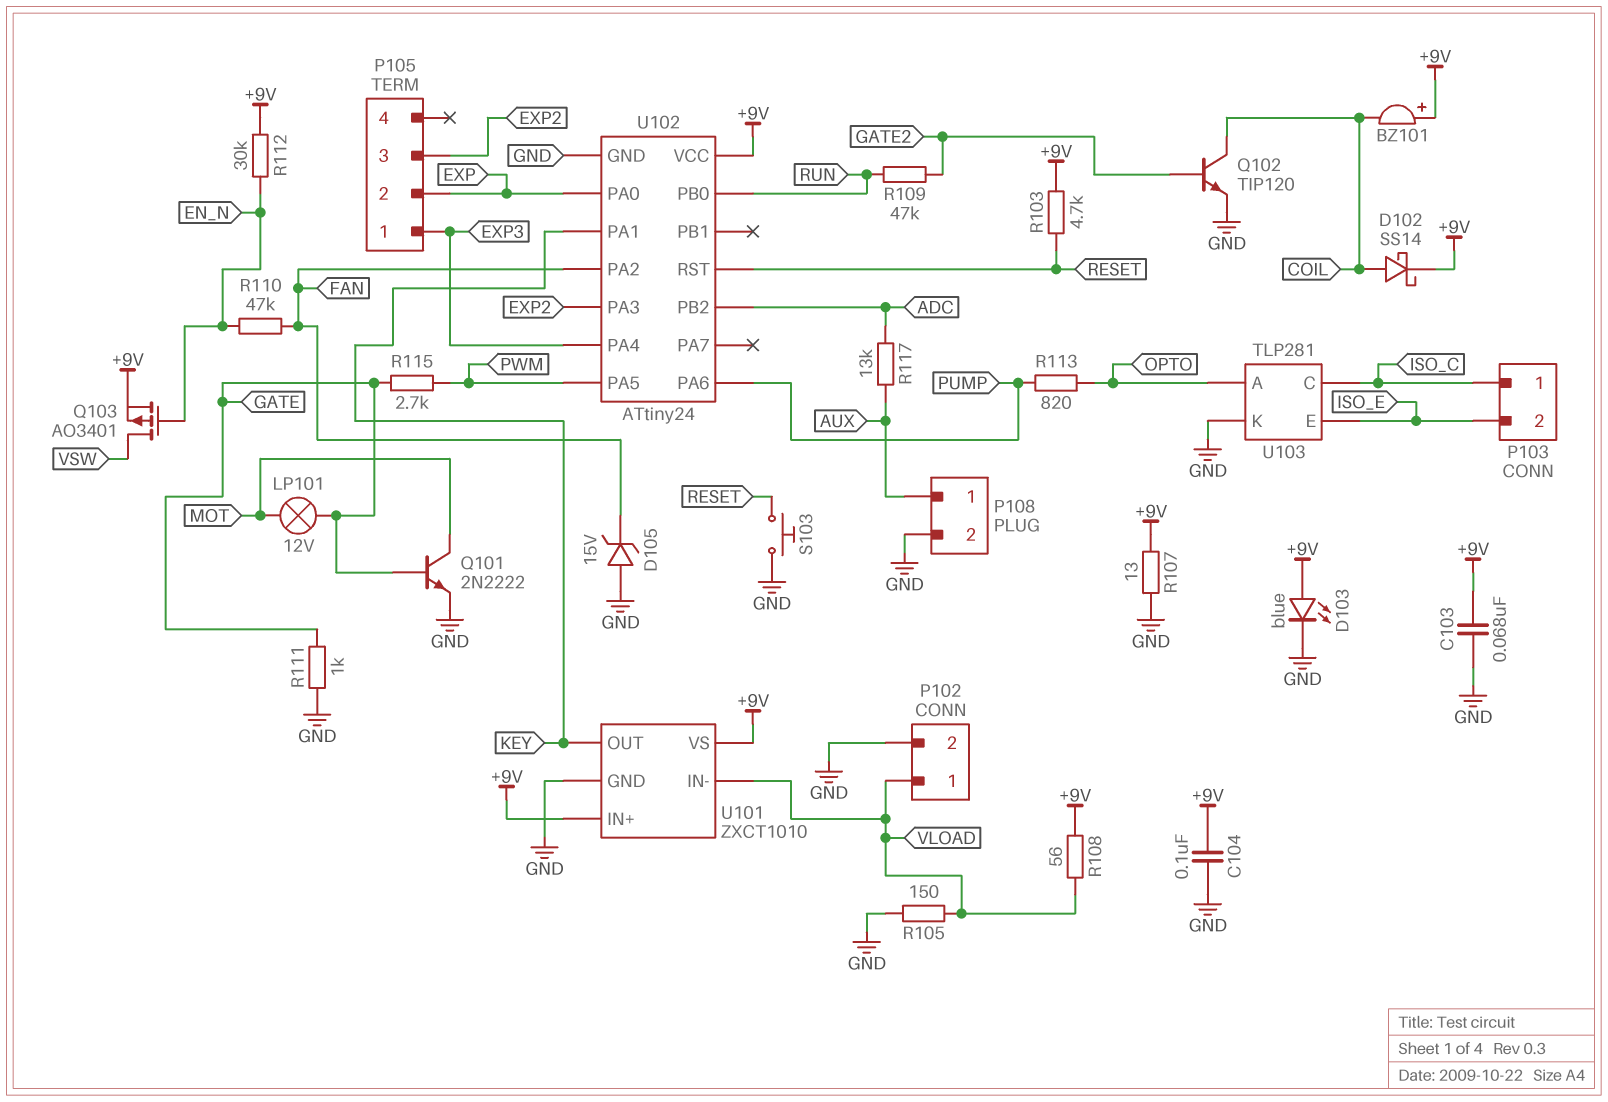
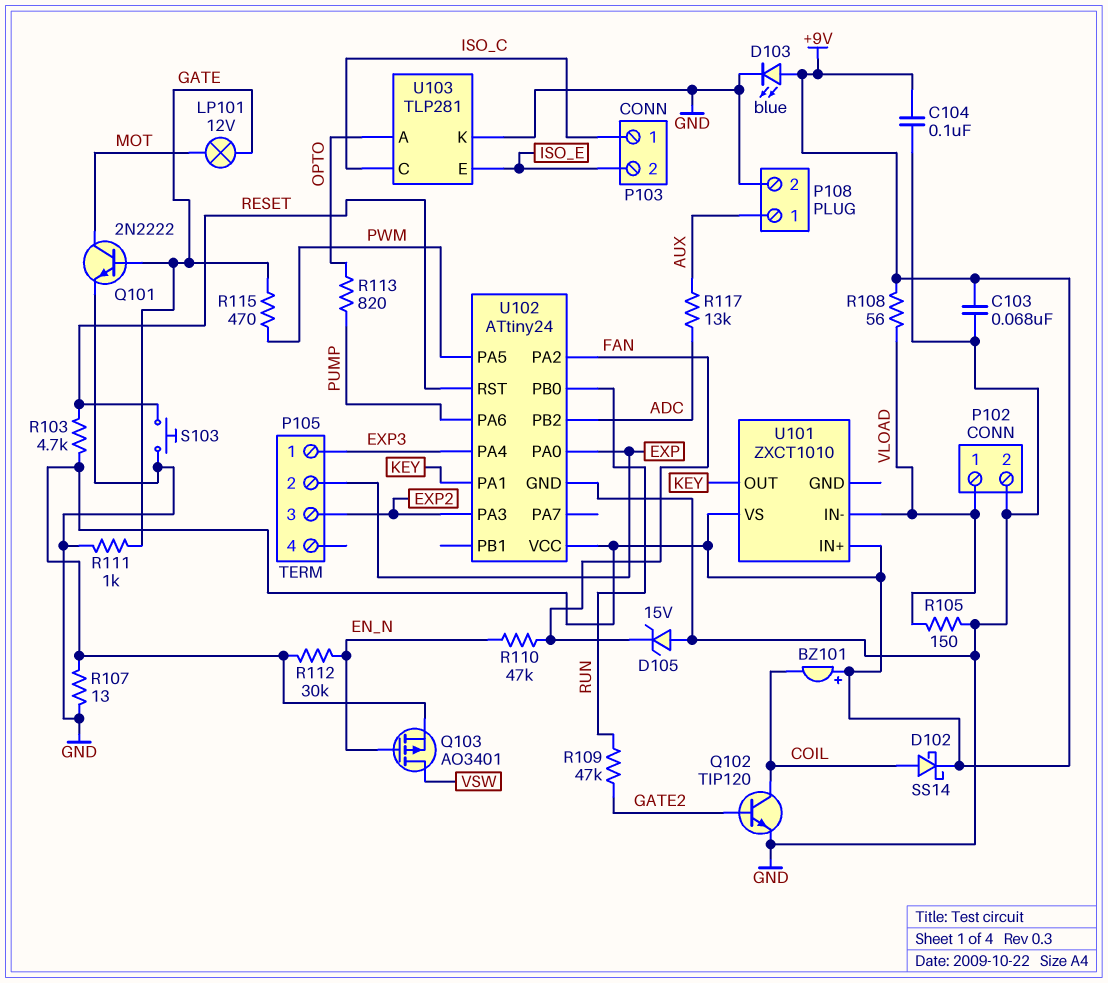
R115: 2.7k (GATE, PWM) -> 470 (GATE, PWM)
U101 pin GND: GND -> none

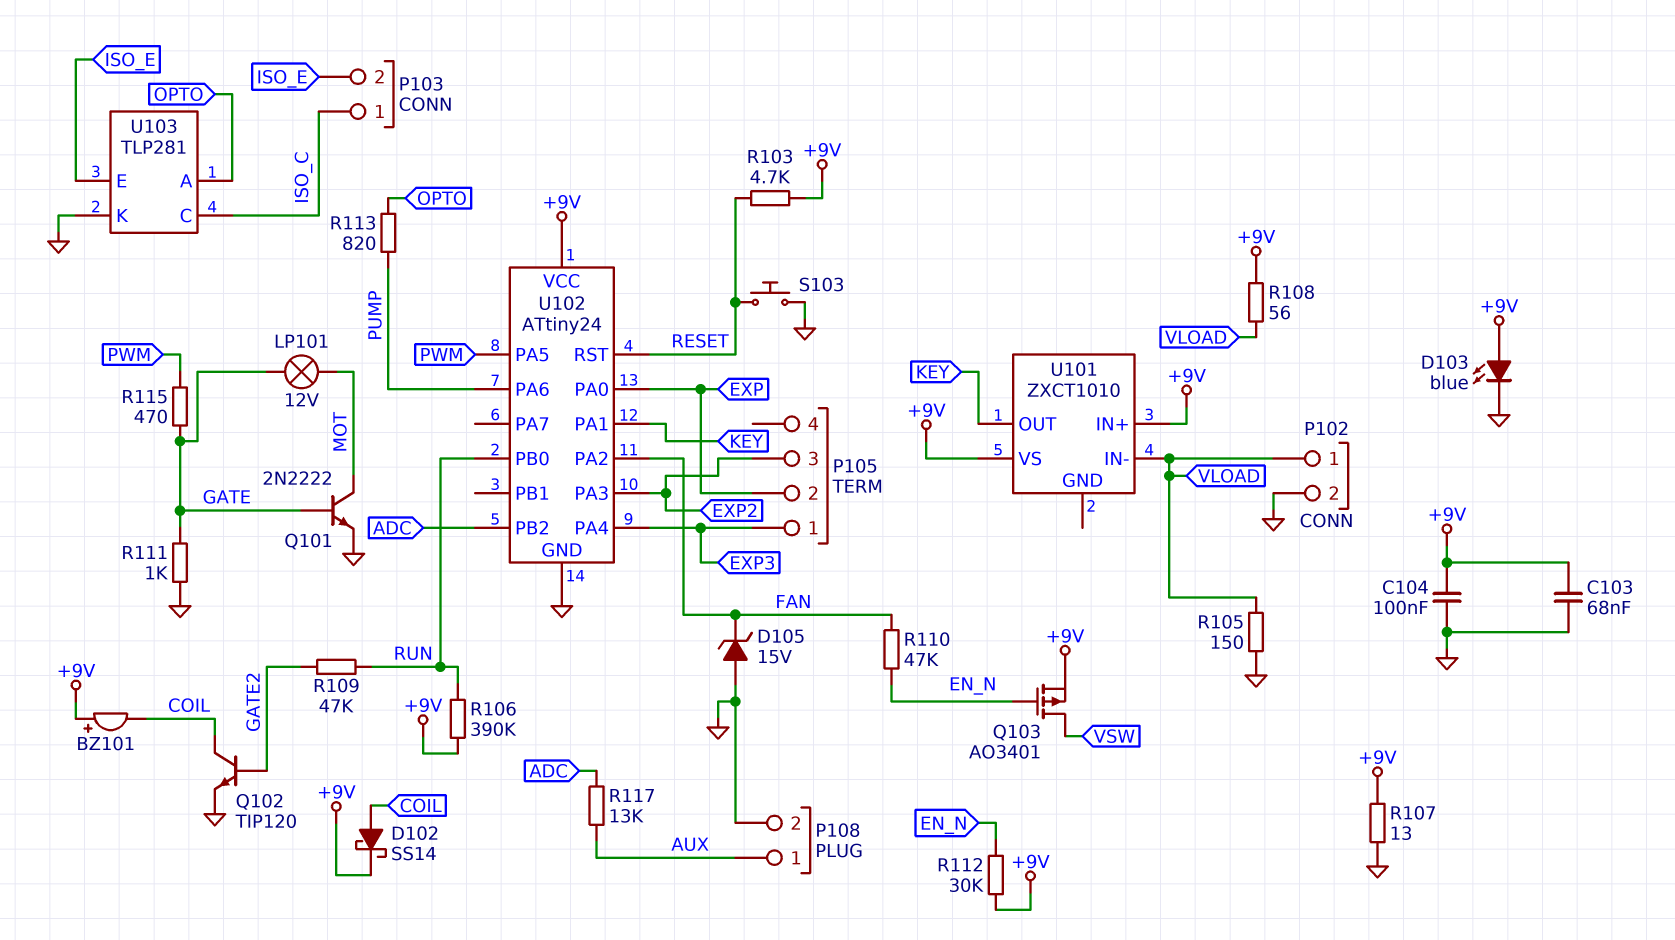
R106: none -> 390k (+9V, RUN)

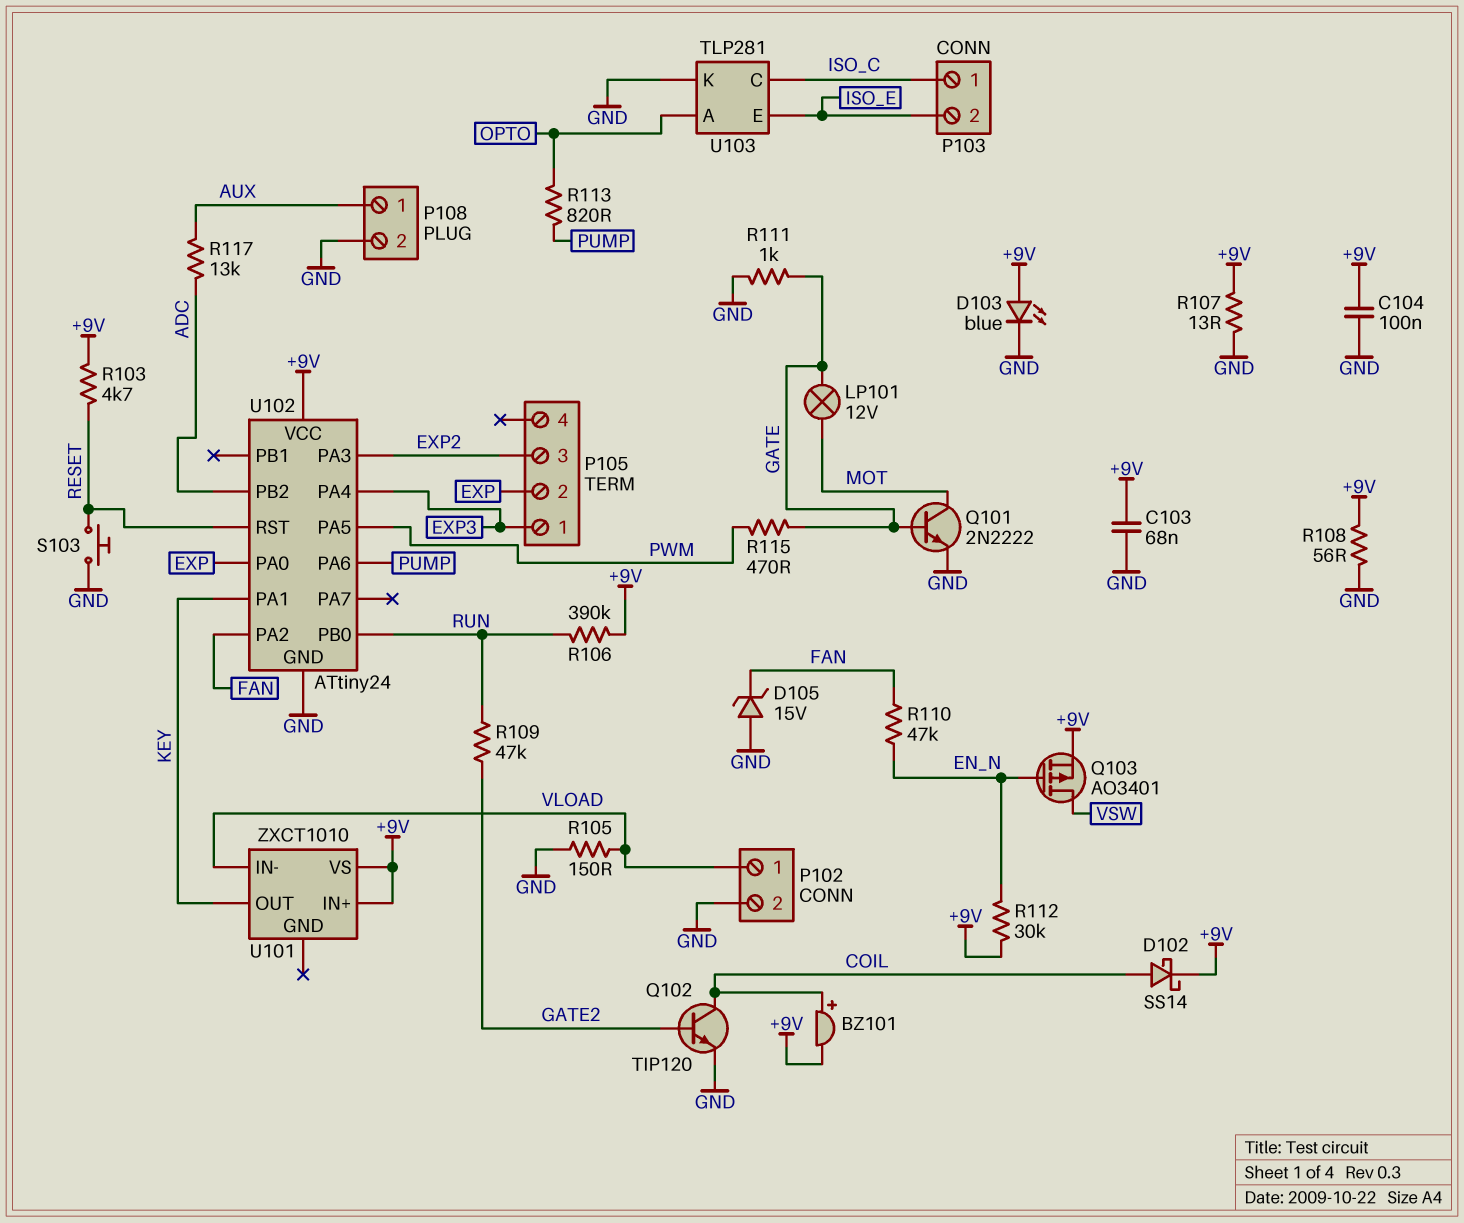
BZ101: buzzer (plus +9V, minus COIL) -> buzzer (plus COIL, minus +9V)
R108: 56 (+9V, VLOAD) -> 56 (+9V, GND)

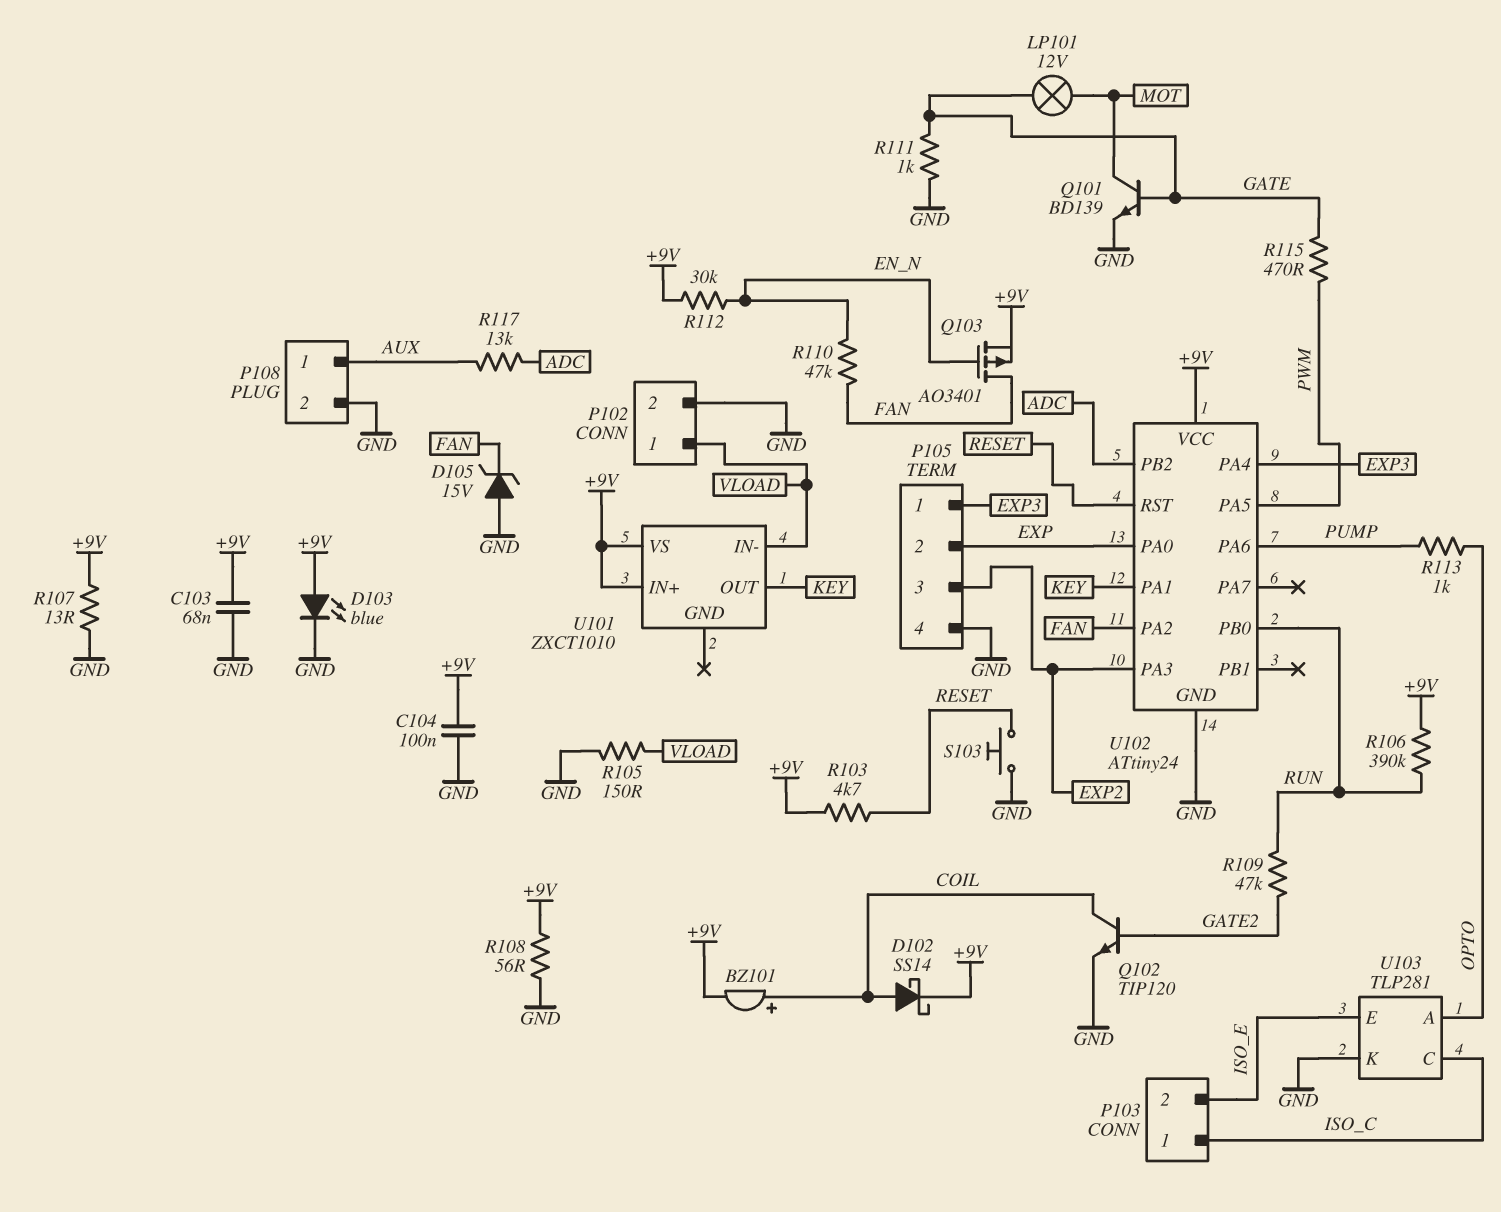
P105 pin 4: none -> GND
Q101: NPN 2N2222 (B GATE, C MOT, E GND) -> NPN BD139 (B GATE, C MOT, E GND)
Q103: PMOS AO3401 (G EN_N, D VSW, S +9V) -> PMOS AO3401 (G EN_N, D FAN, S +9V)
R113: 820 (OPTO, PUMP) -> 1k (OPTO, PUMP)

